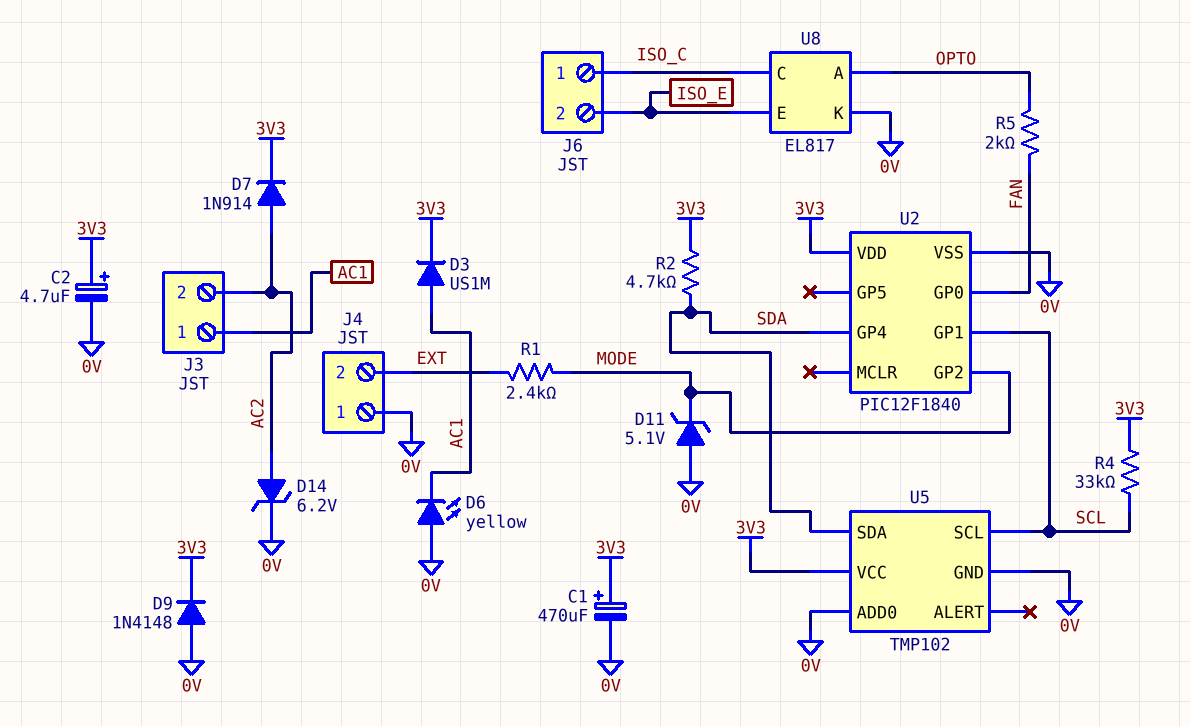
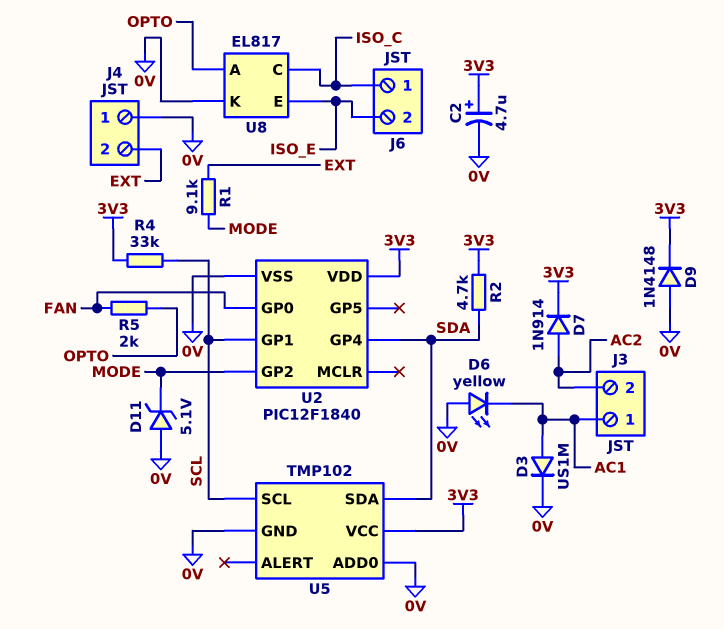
C1: 470uF (plus 3V3, minus 0V) -> none
D3: diode US1M (A AC1, K 3V3) -> diode US1M (A AC1, K 0V)
D14: zener 6.2V (A AC2, K 0V) -> none
R1: 2.4k (EXT, MODE) -> 9.1k (EXT, MODE)

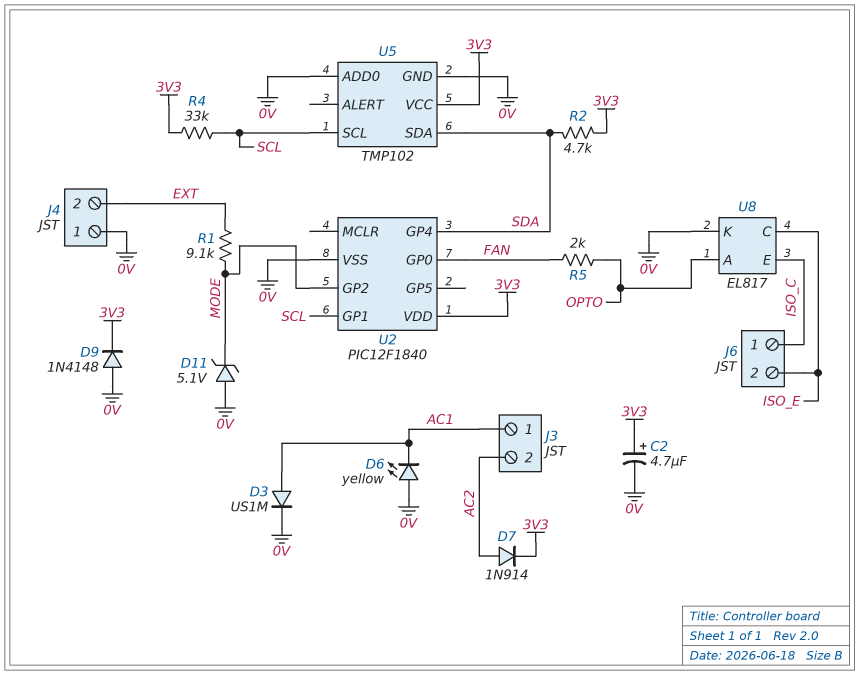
U8 pin C: ISO_C -> ISO_E
U8 pin E: ISO_E -> ISO_C

